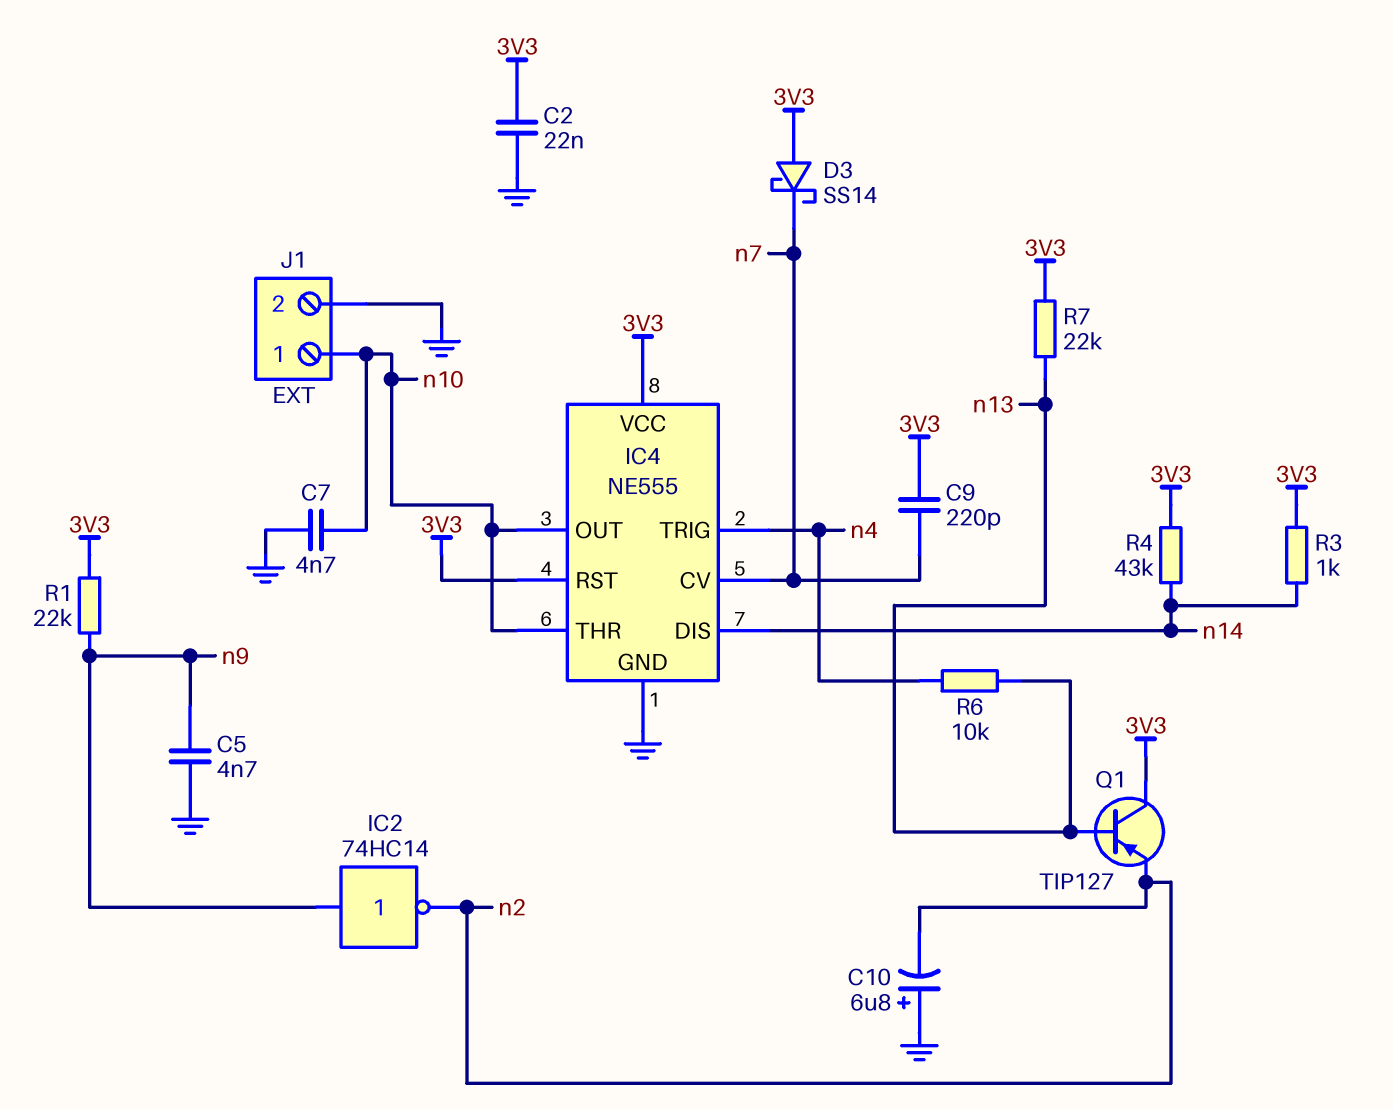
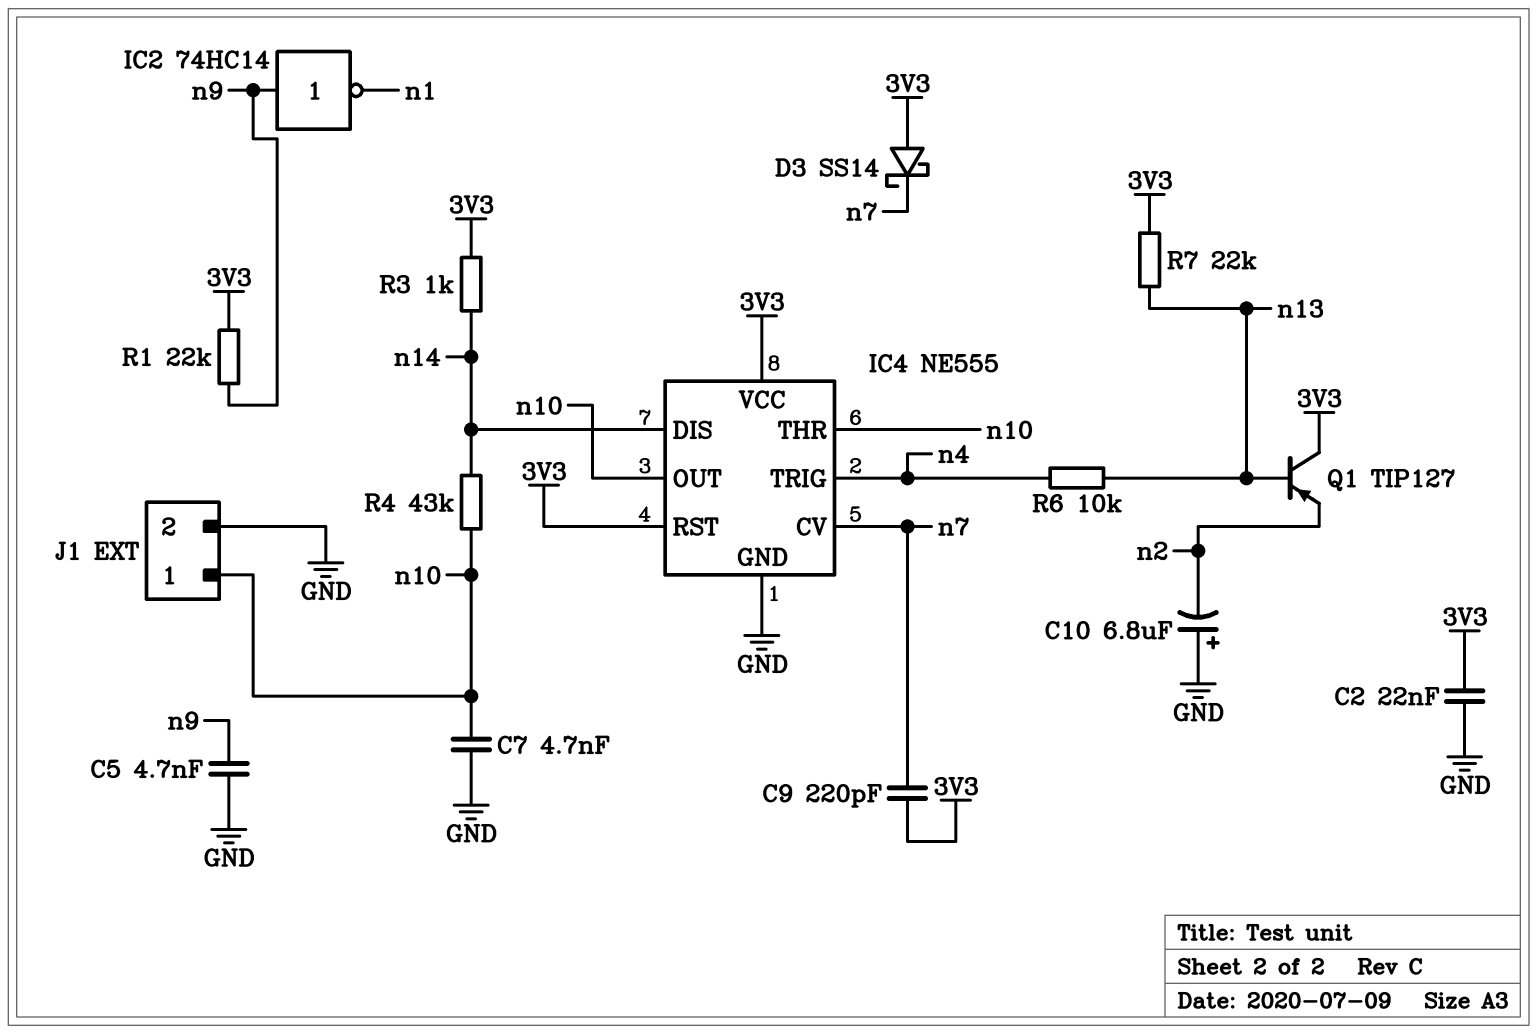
IC2: NOT 74HC14 (in n9, out n2) -> NOT 74HC14 (in n9, out n1)
R4: 43k (3V3, n14) -> 43k (n10, n14)

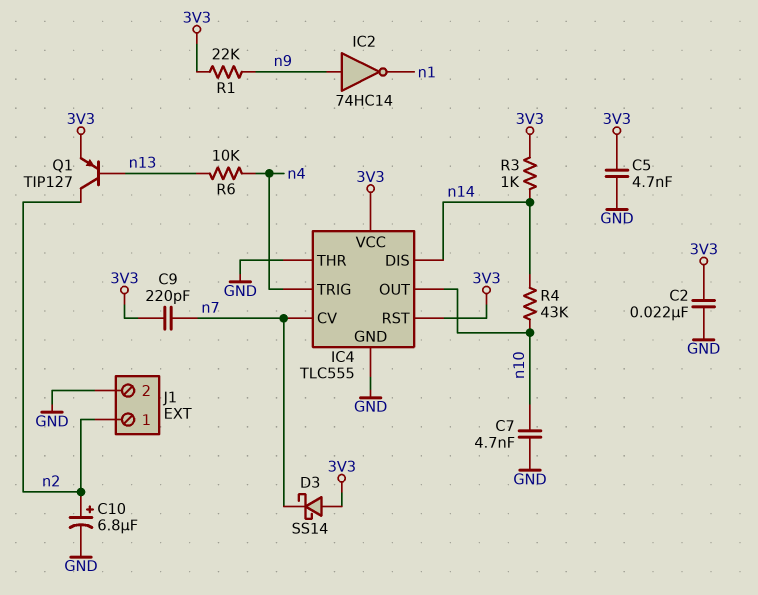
C5: 4.7nF (GND, n9) -> 4.7nF (3V3, GND)
C10: 6.8uF (plus GND, minus n2) -> 6.8uF (plus n2, minus GND)
IC4: NE555 -> TLC555
IC4 pin THR: n10 -> GND
J1 pin 1: n10 -> n2
Q1: PNP TIP127 (B n13, C 3V3, E n2) -> PNP TIP127 (B n13, C n2, E 3V3)
R7: 22k (3V3, n13) -> none

